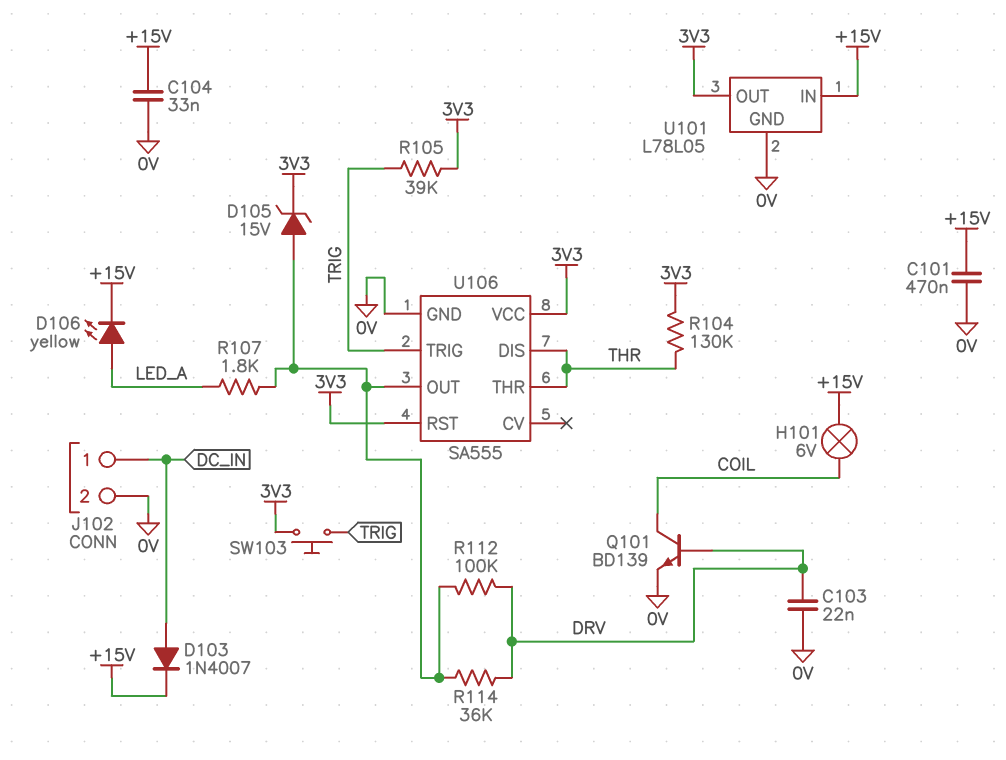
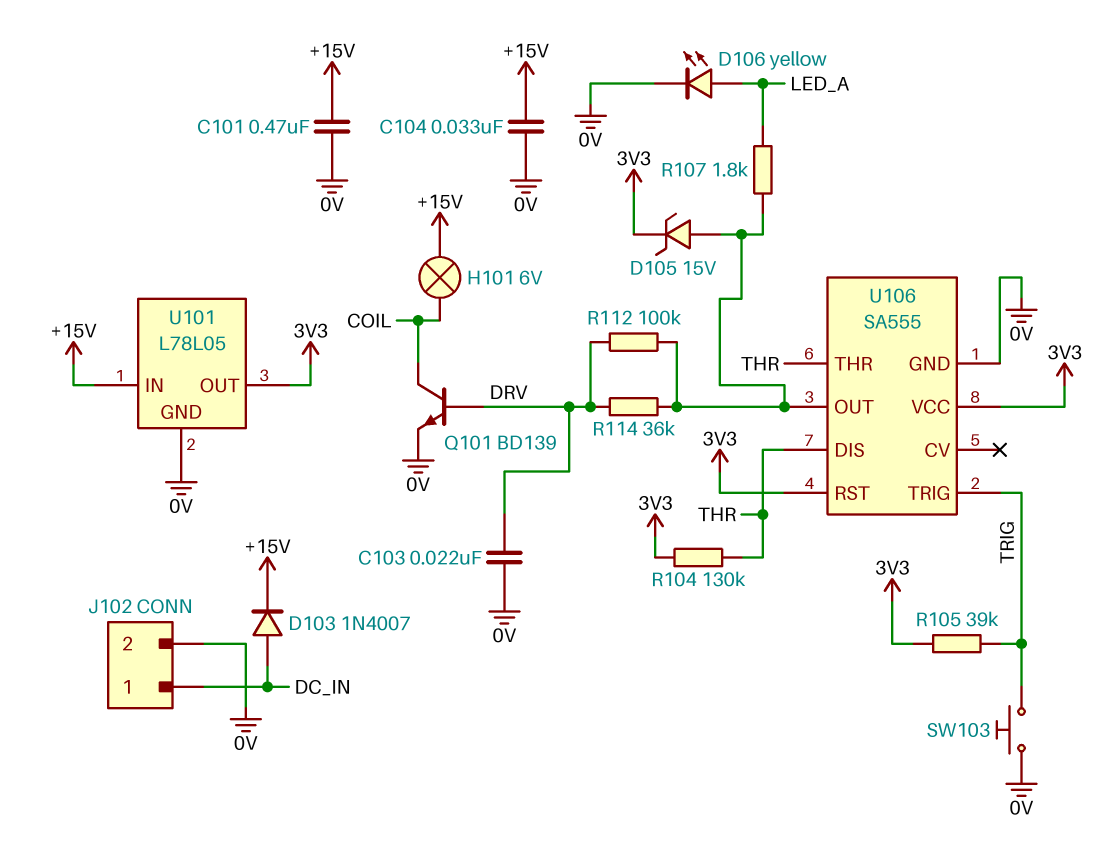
D106: LED yellow (A LED_A, K +15V) -> LED yellow (A LED_A, K 0V)
SW103: button (3V3, TRIG) -> button (0V, TRIG)

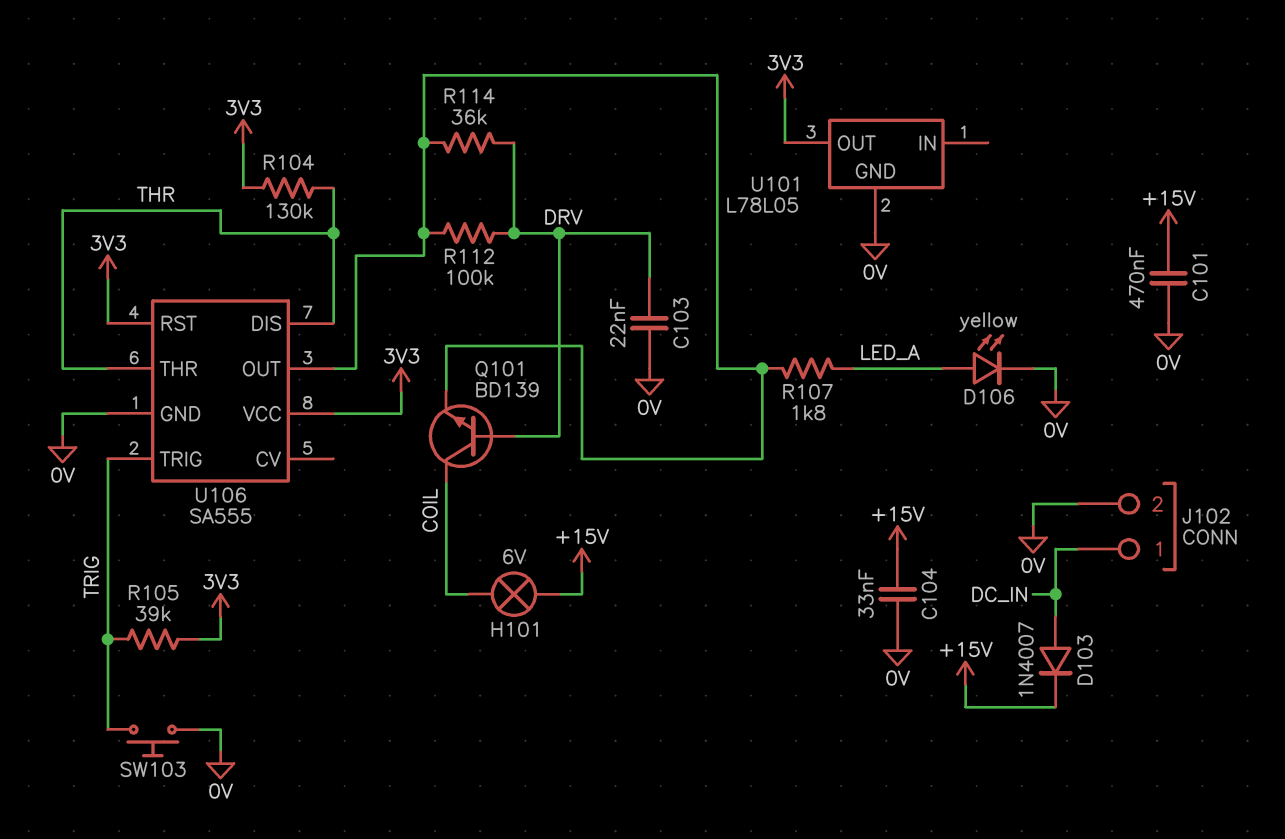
D105: zener 15V (A U106/OUT, K 3V3) -> none
Q101: NPN BD139 (B DRV, C COIL, E 0V) -> NPN BD139 (B DRV, C COIL, E U106/OUT)
U101 pin IN: +15V -> none

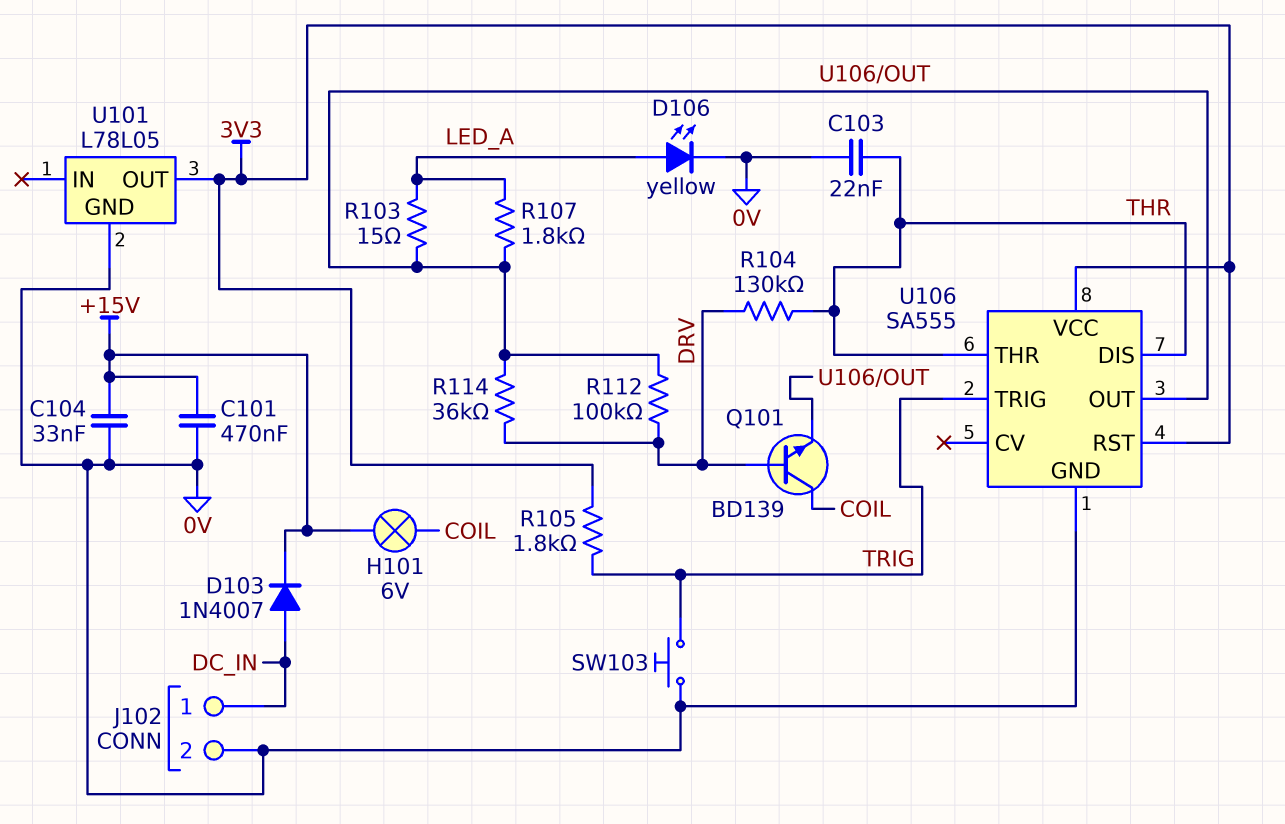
C103: 22nF (0V, DRV) -> 22nF (0V, THR)
R103: none -> 15 (LED_A, U106/OUT)
R104: 130k (3V3, THR) -> 130k (DRV, THR)
R105: 39k (3V3, TRIG) -> 1.8k (3V3, TRIG)

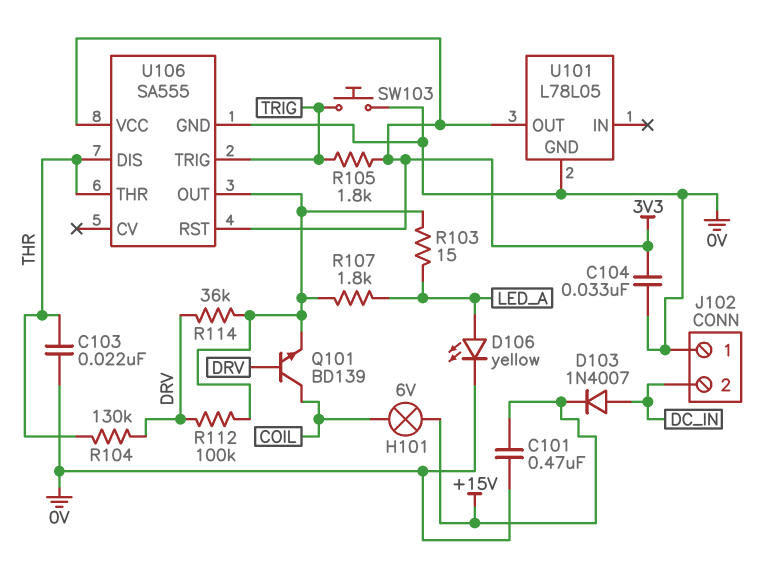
C104: 33nF (+15V, 0V) -> 33nF (0V, 3V3)
J102 pin 1: DC_IN -> 0V
J102 pin 2: 0V -> DC_IN

